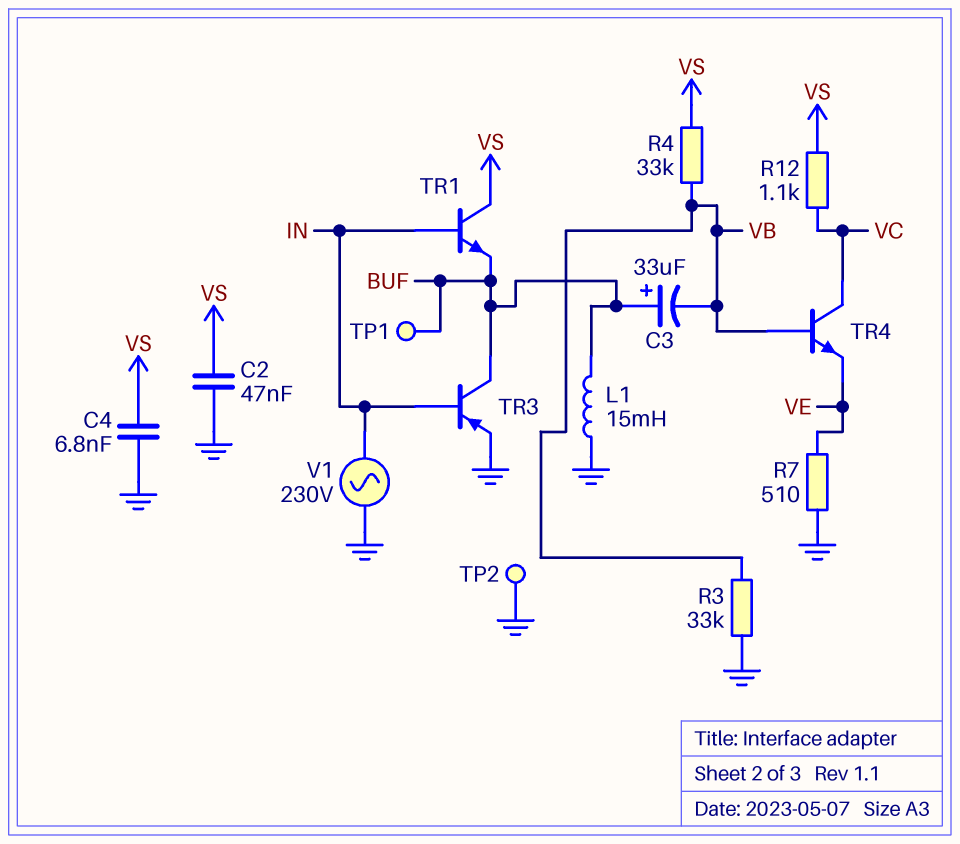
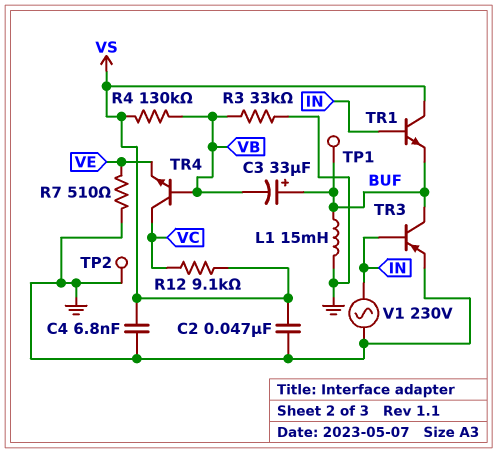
R4: 33k (VB, VS) -> 130k (VB, VS)
R12: 1.1k (VC, VS) -> 9.1k (VC, VS)

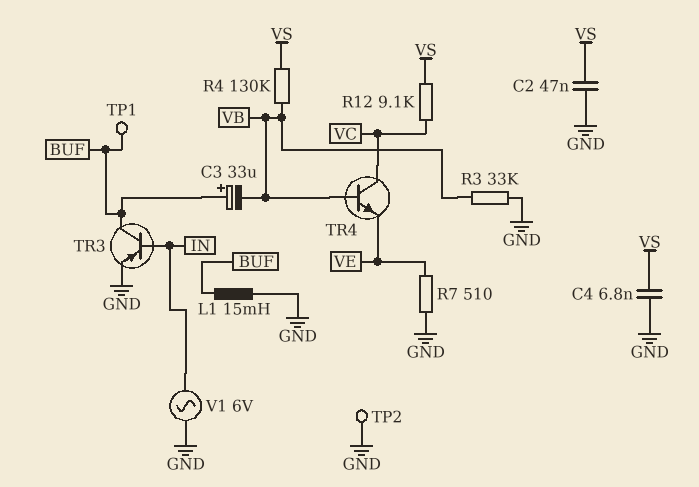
TR1: NPN (B IN, C VS, E BUF) -> none
V1: AC 230V (GND, IN) -> AC 6V (GND, IN)

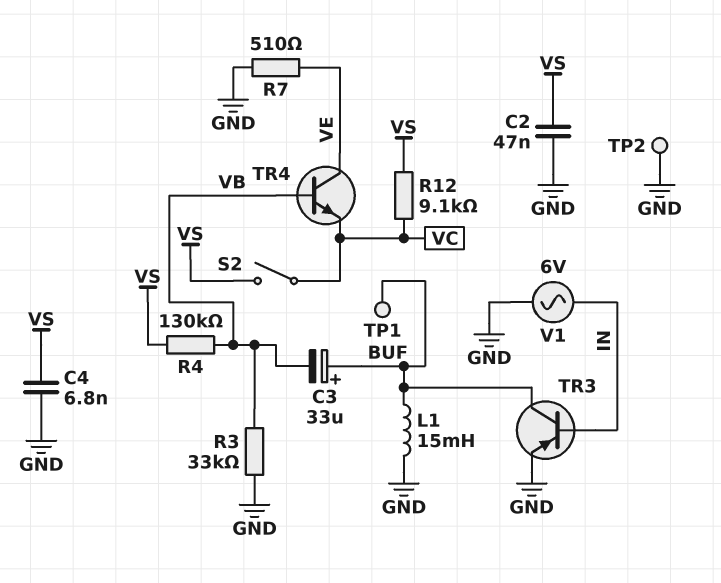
S2: none -> switch (VC, VS)
TR4: NPN (B VB, C VC, E VE) -> NPN (B VB, C VE, E VC)

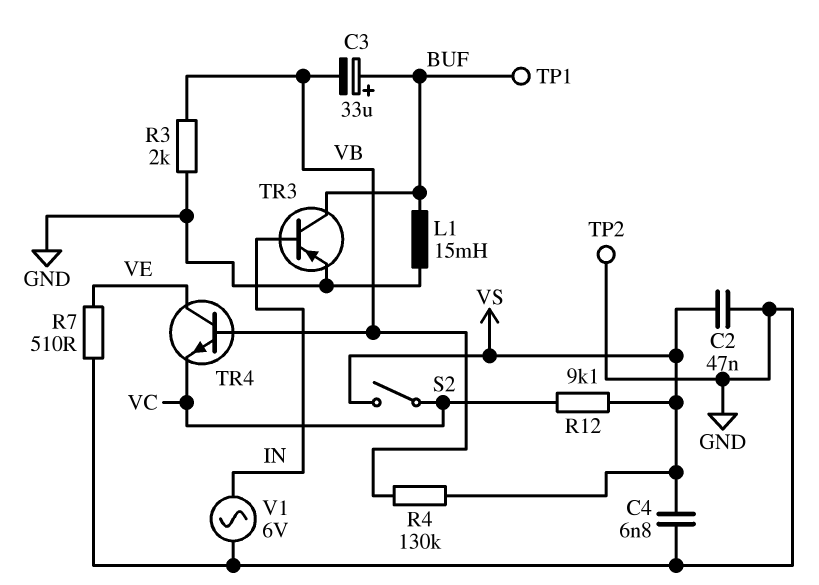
R3: 33k (GND, VB) -> 2k (GND, VB)

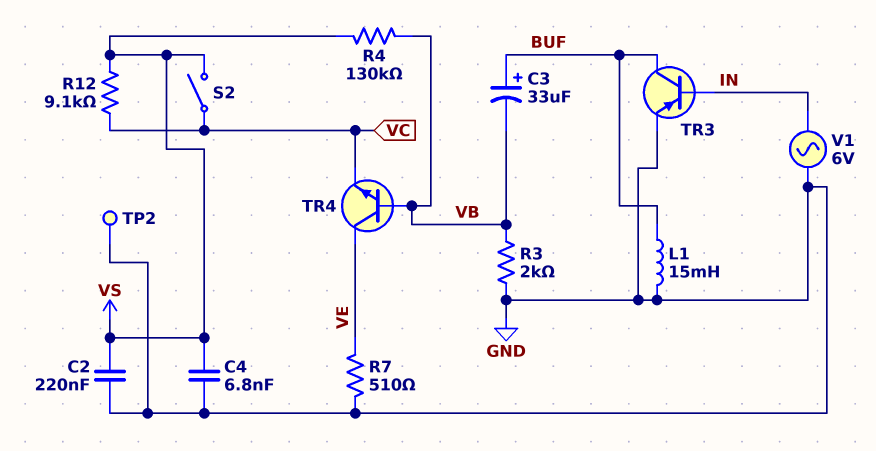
C2: 47nF (GND, VS) -> 220nF (GND, VS)
TP1: test point (BUF) -> none

